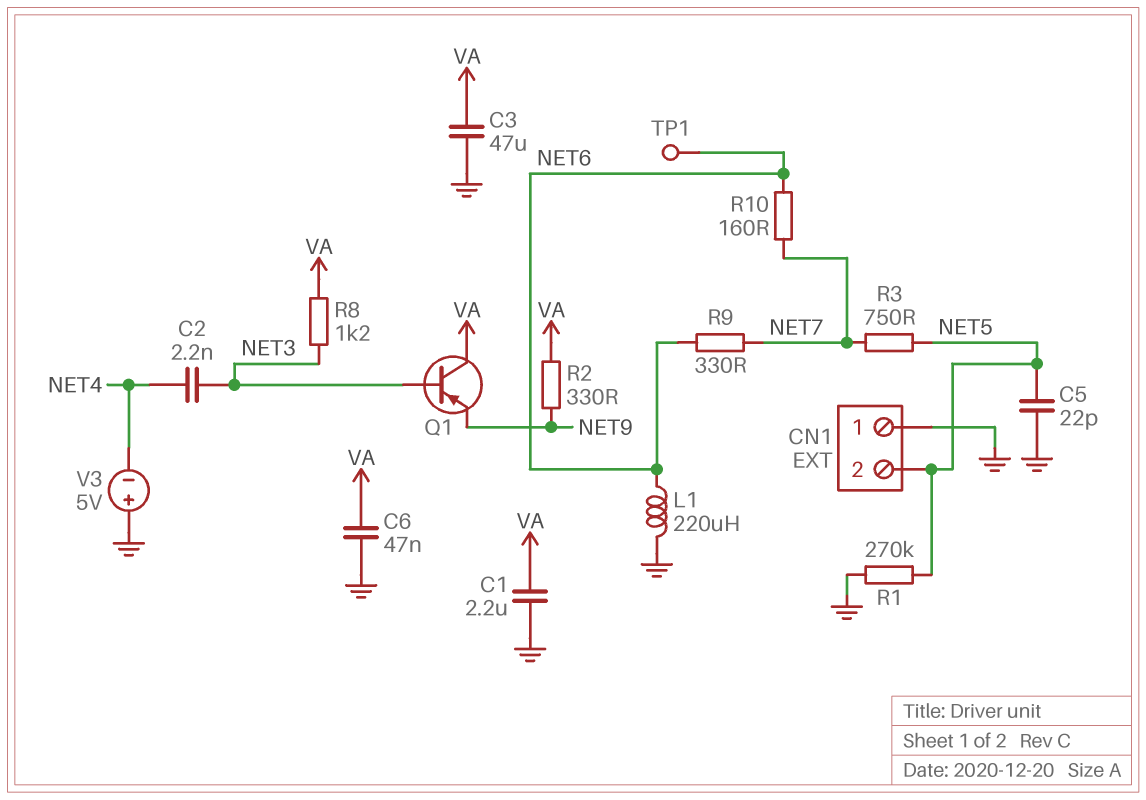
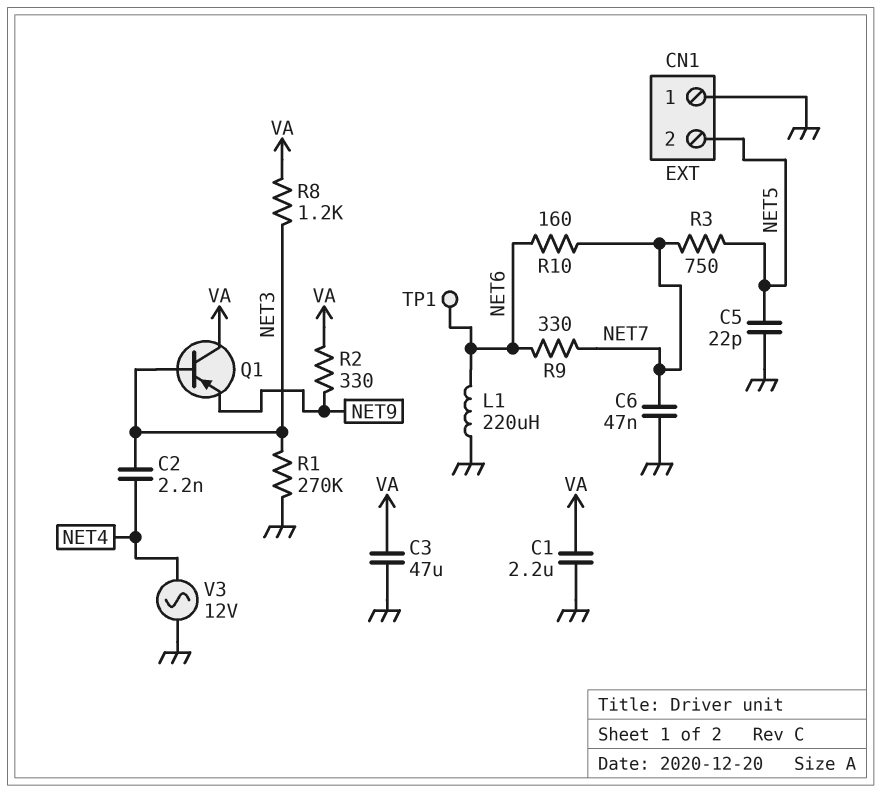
C6: 47nF (GND, VA) -> 47nF (GND, NET7)
R1: 270k (GND, NET5) -> 270k (GND, NET3)
V3: 5V (plus GND, minus NET4) -> AC 12V (GND, NET4)

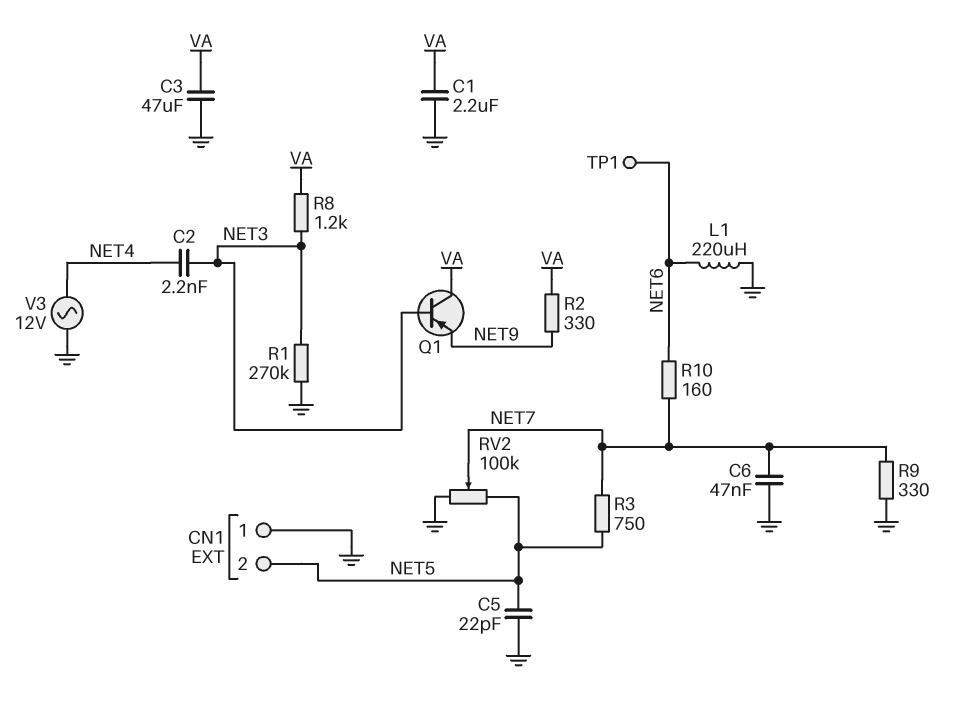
R9: 330 (NET6, NET7) -> 330 (GND, NET7)
RV2: none -> 100k (GND, NET5, wiper NET7)

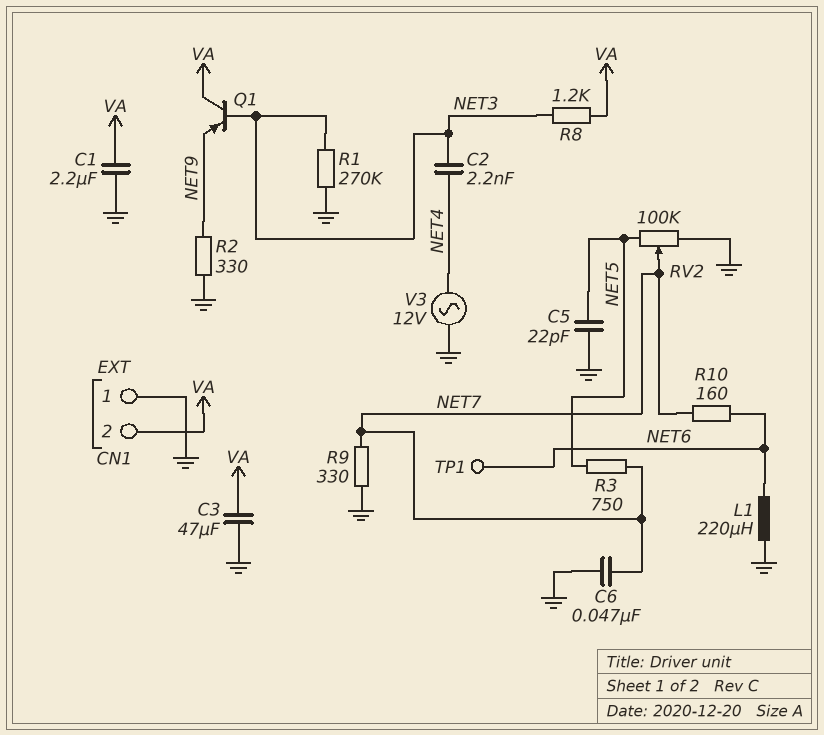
CN1 pin 2: NET5 -> VA
R2: 330 (NET9, VA) -> 330 (GND, NET9)

